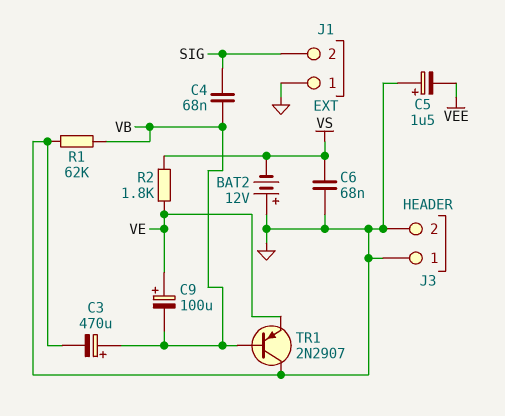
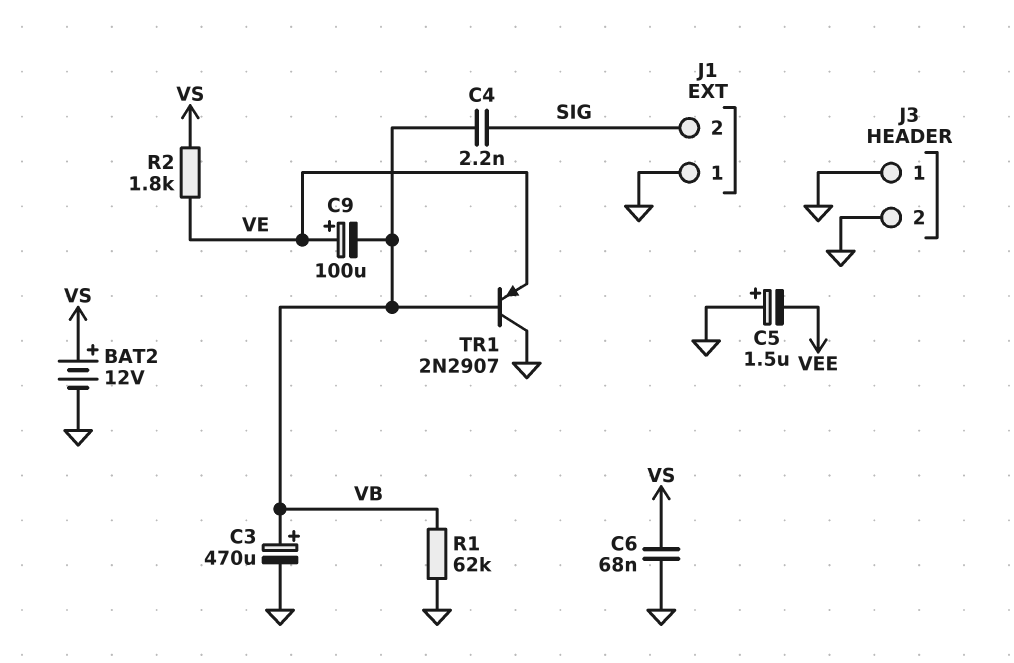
BAT2: 12V (plus GND, minus VS) -> 12V (plus VS, minus GND)
C4: 68nF (SIG, VB) -> 2.2nF (SIG, VB)

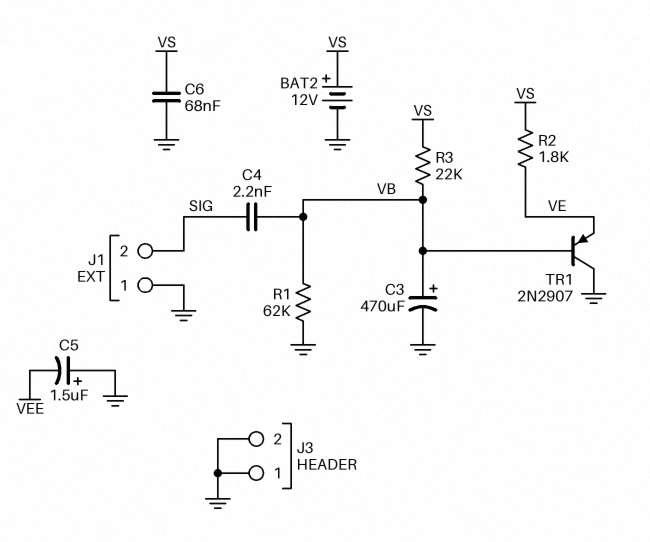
C9: 100uF (plus VE, minus VB) -> none
R3: none -> 22k (VB, VS)

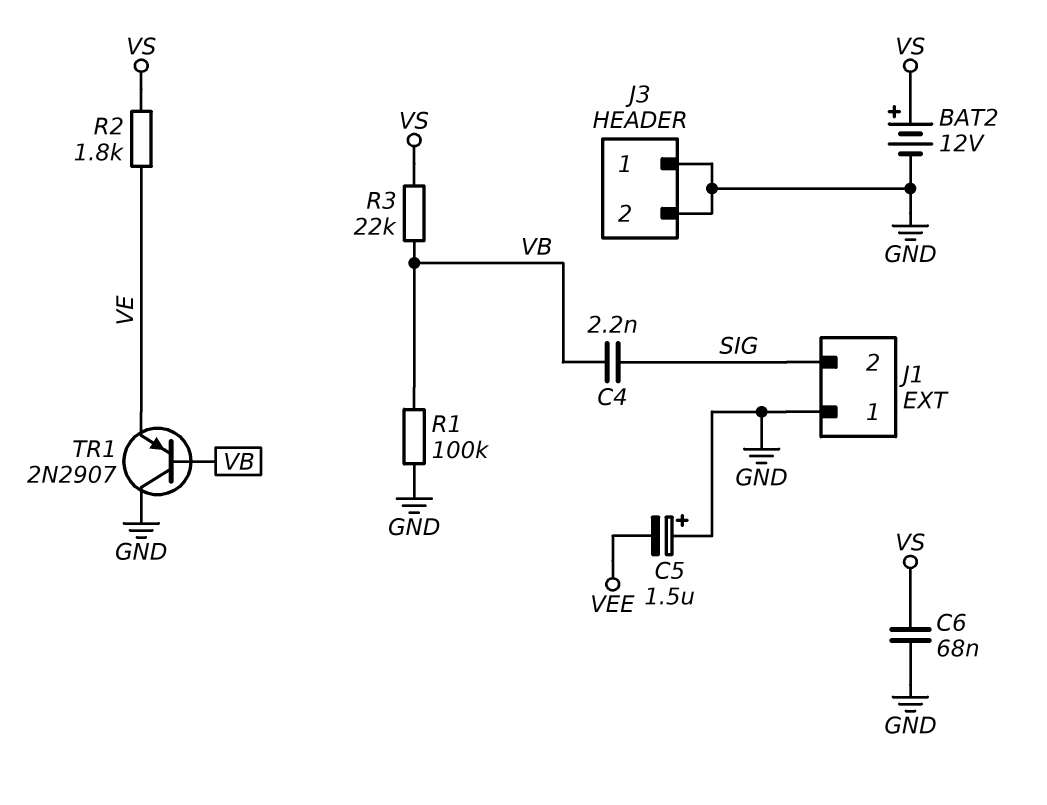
C3: 470uF (plus VB, minus GND) -> none
R1: 62k (GND, VB) -> 100k (GND, VB)

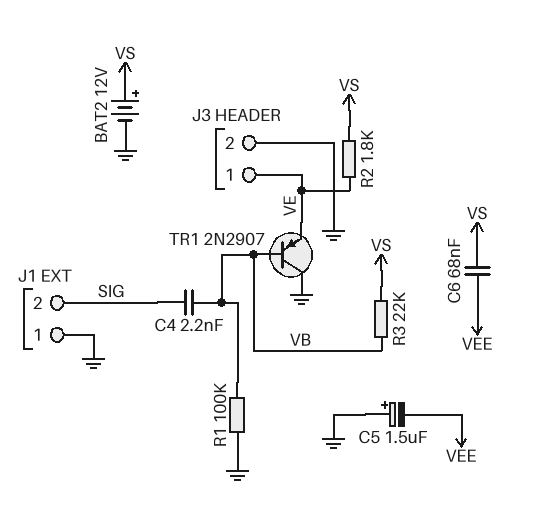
C6: 68nF (GND, VS) -> 68nF (VEE, VS)
J3 pin 1: GND -> VE

